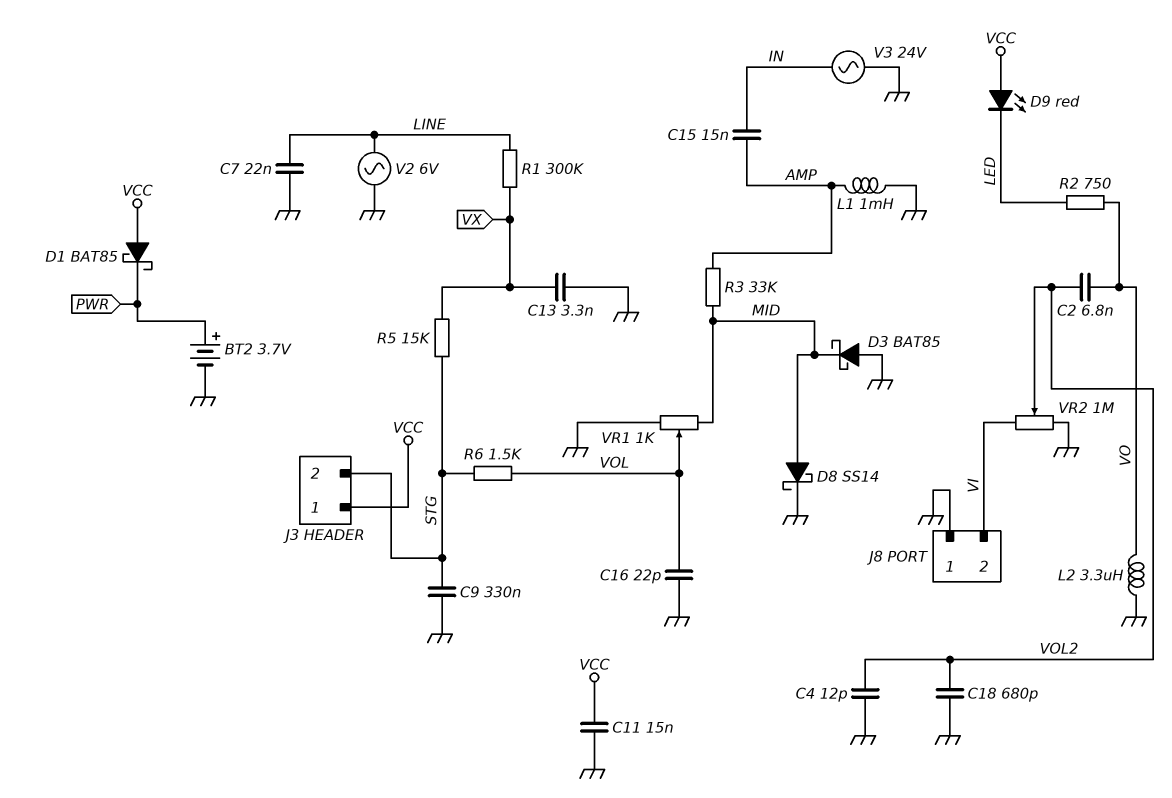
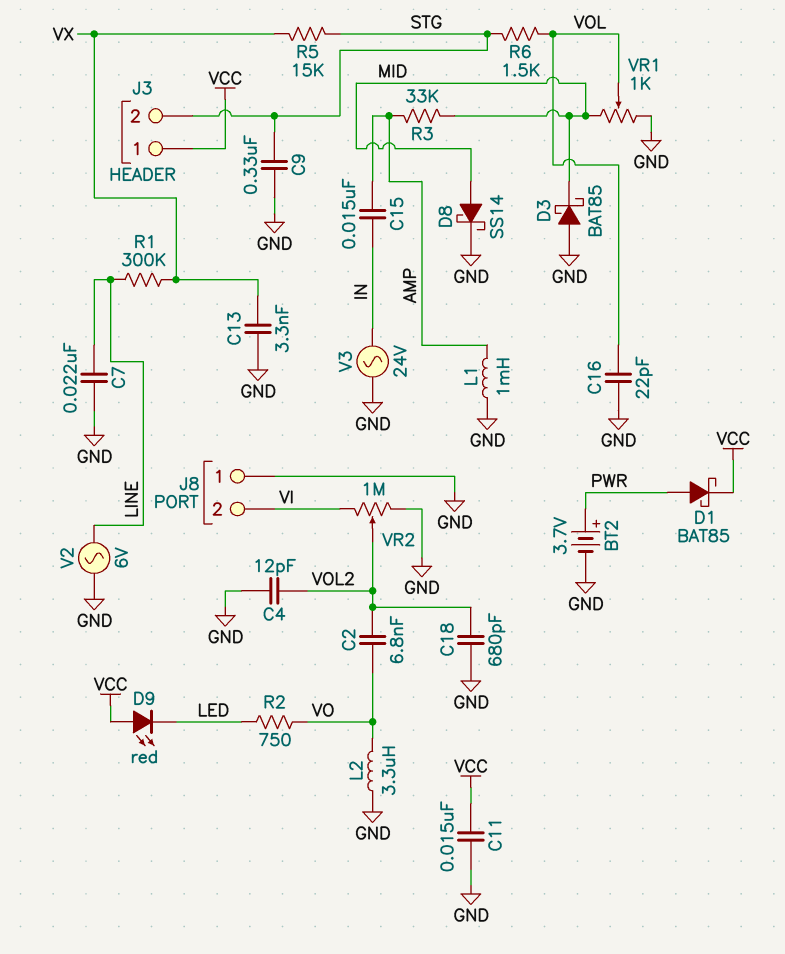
D1: schottky BAT85 (A VCC, K PWR) -> schottky BAT85 (A PWR, K VCC)

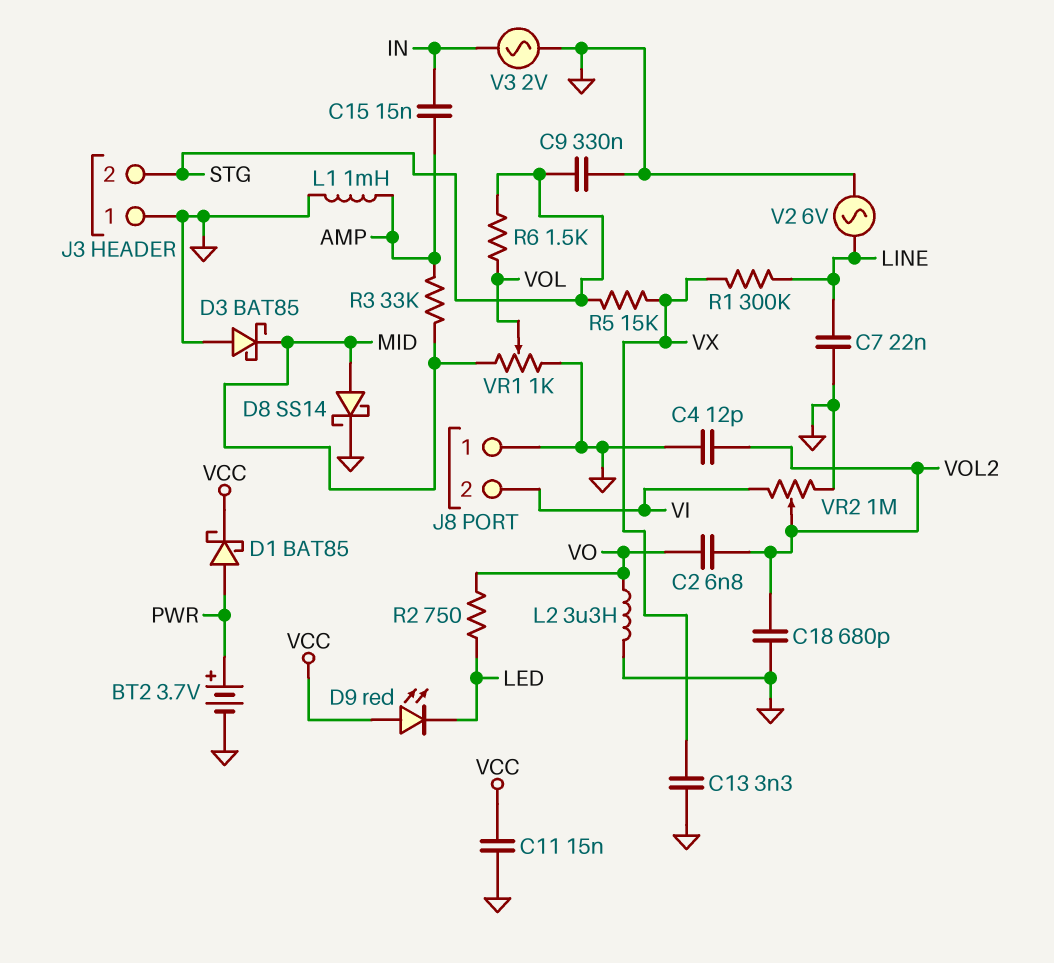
C16: 22pF (GND, VOL) -> none
J3 pin 1: VCC -> GND
V3: AC 24V (GND, IN) -> AC 2V (GND, IN)

